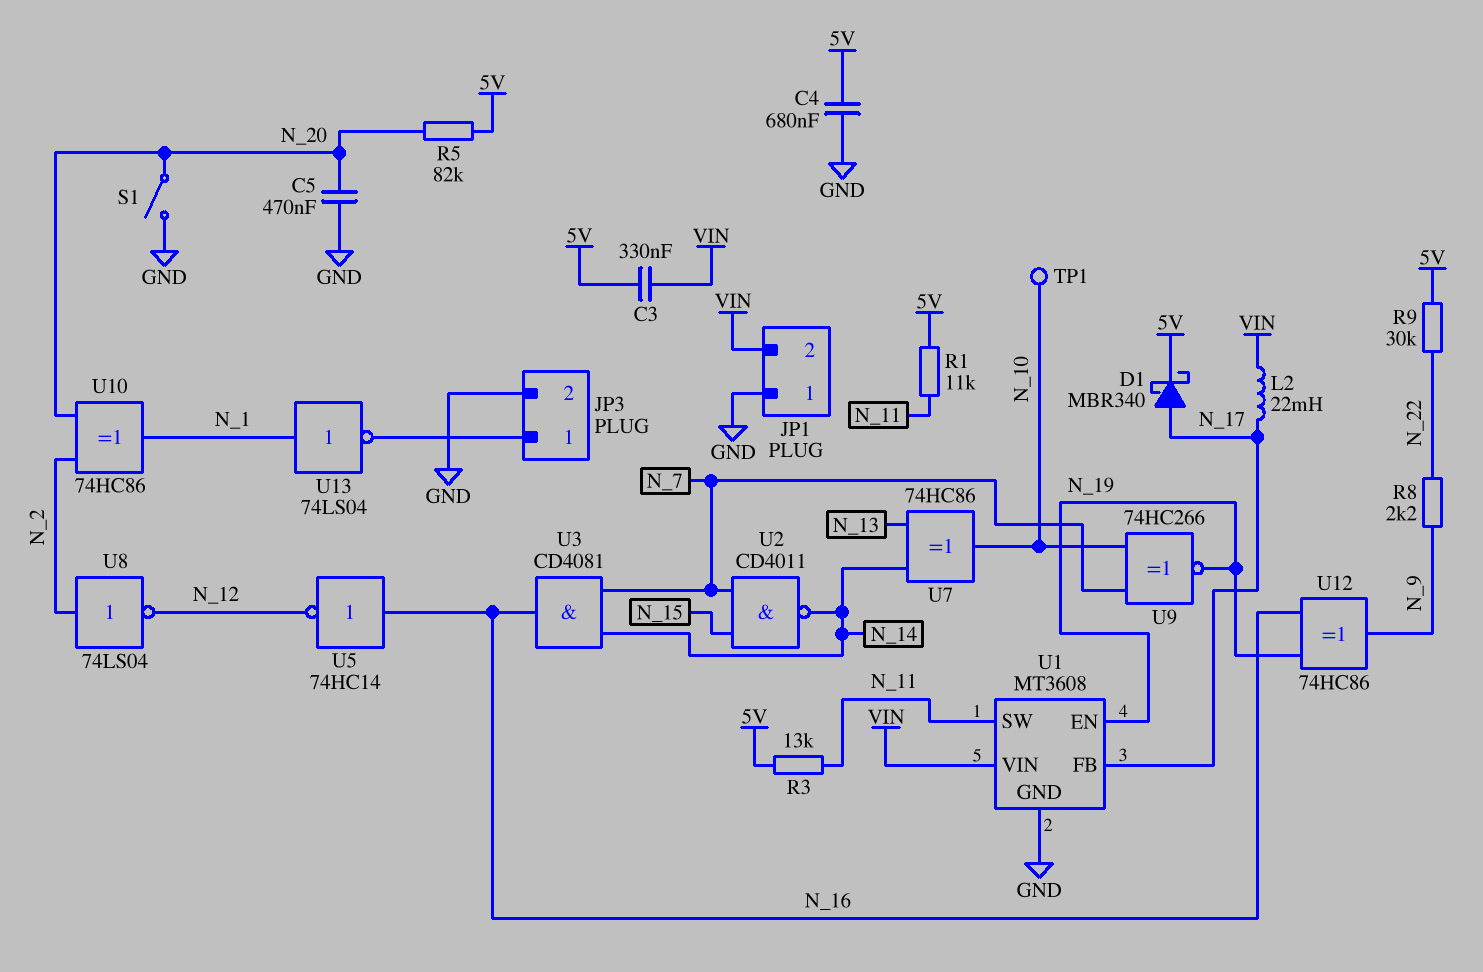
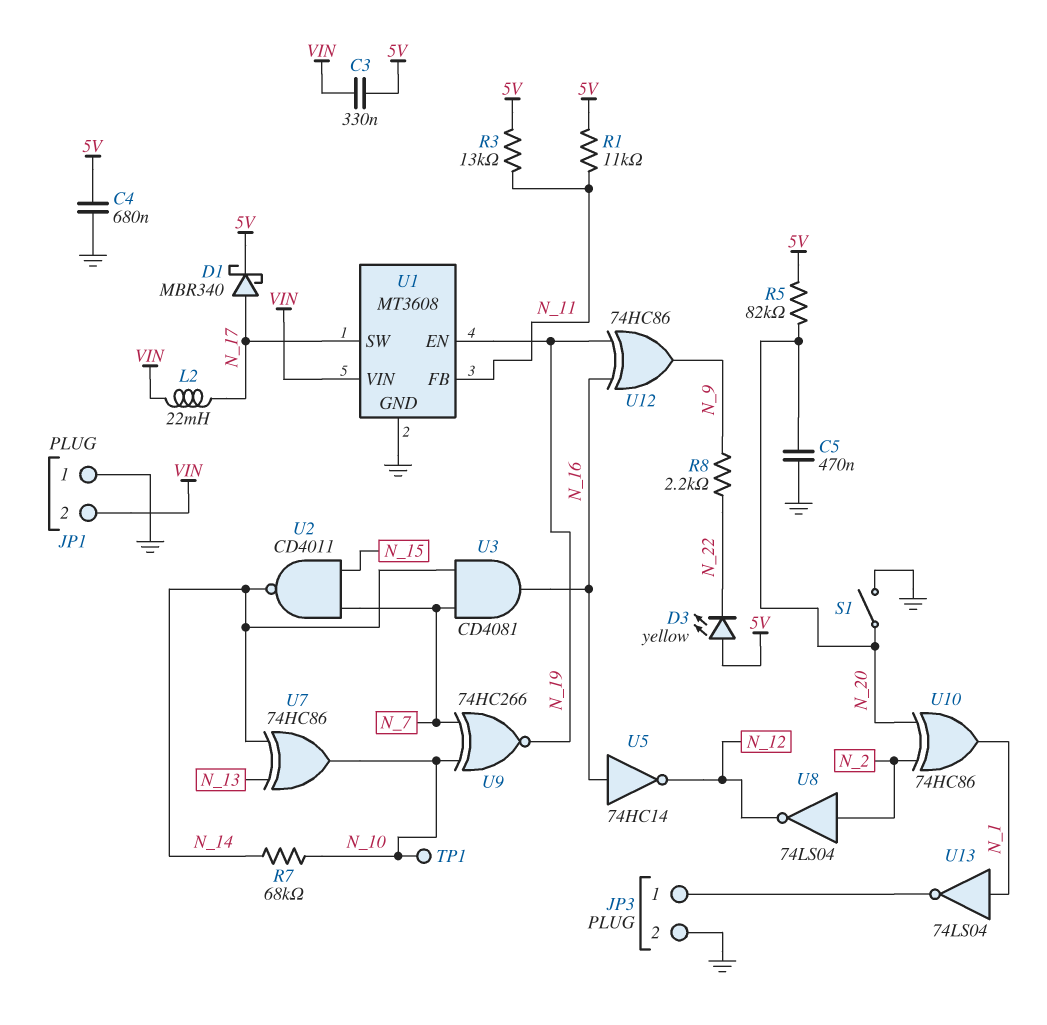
D3: none -> LED yellow (A 5V, K N_22)
R7: none -> 68k (N_10, N_14)
R9: 30k (5V, N_22) -> none
U1 pin FB: N_17 -> N_11
U1 pin SW: N_11 -> N_17

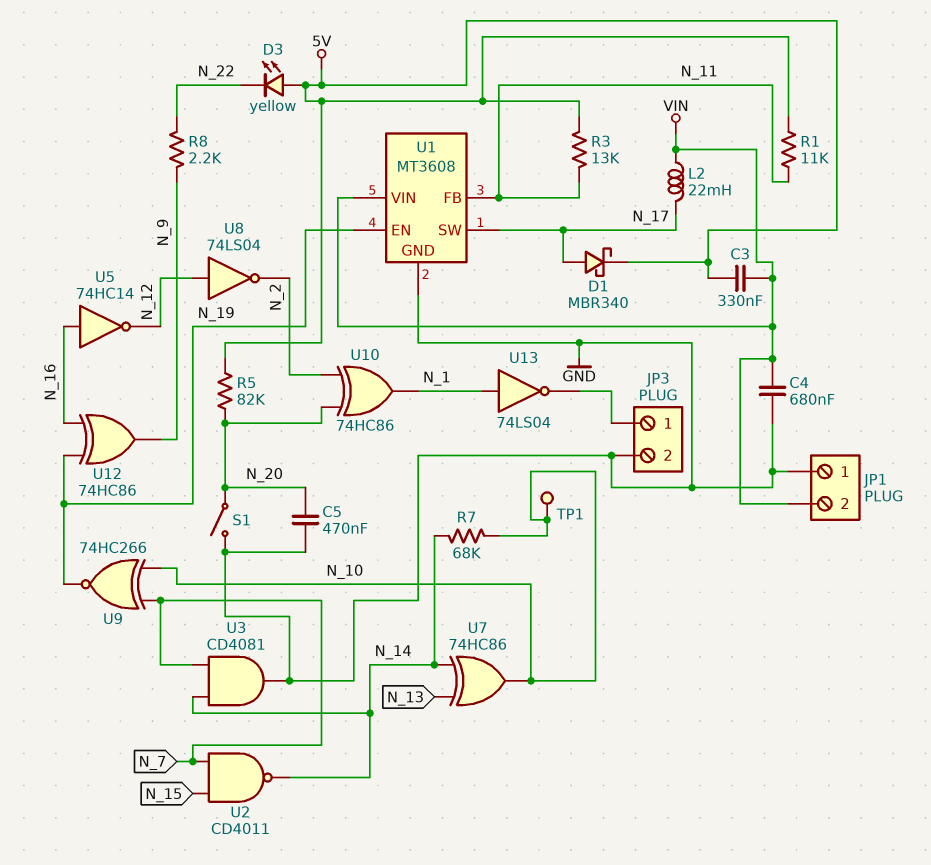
C4: 680nF (5V, GND) -> 680nF (GND, VIN)
U3: AND CD4081 (in N_7, in N_14, out N_16) -> AND CD4081 (in N_7, in N_14, out GND)
U8: NOT 74LS04 (in N_2, out N_12) -> NOT 74LS04 (in N_12, out N_2)

